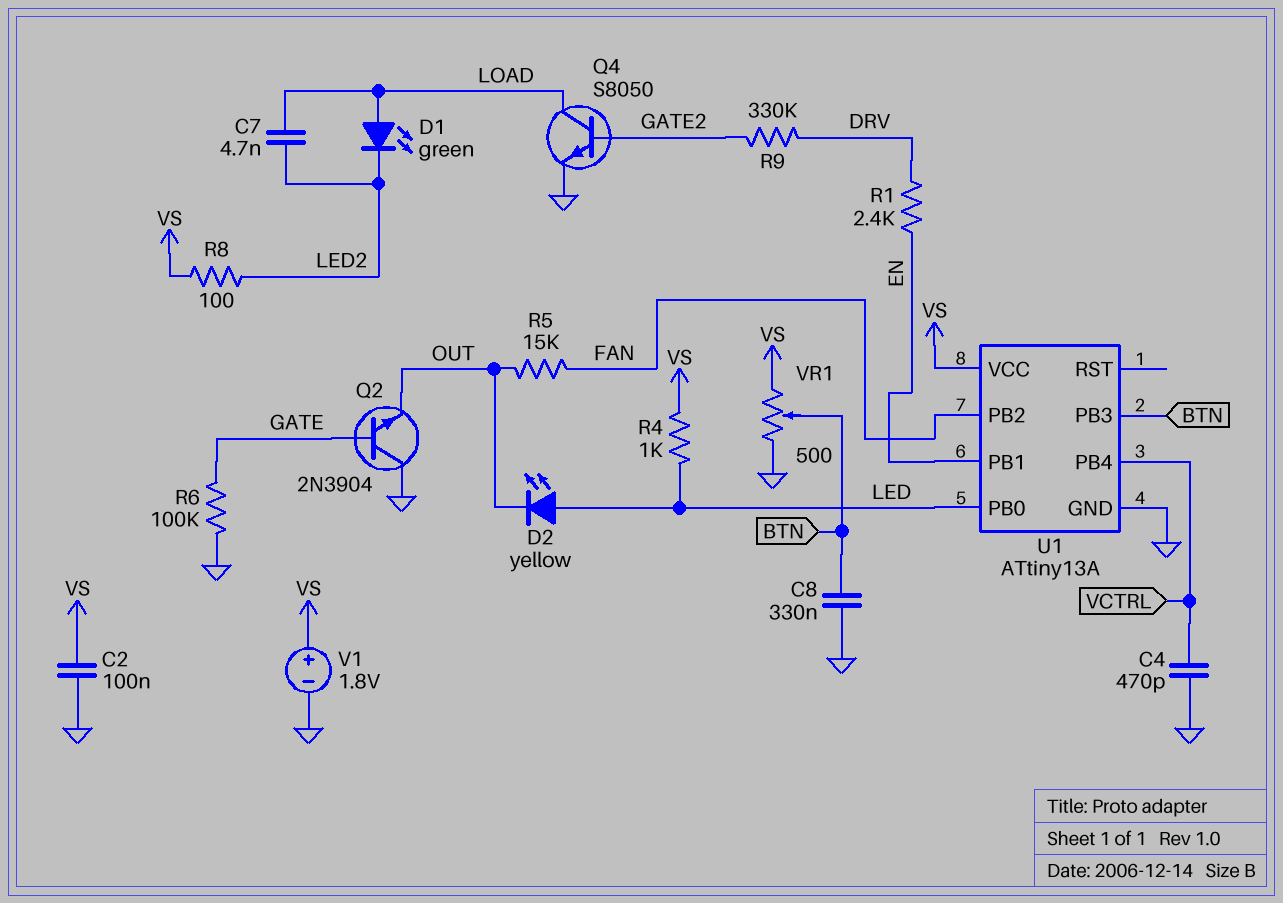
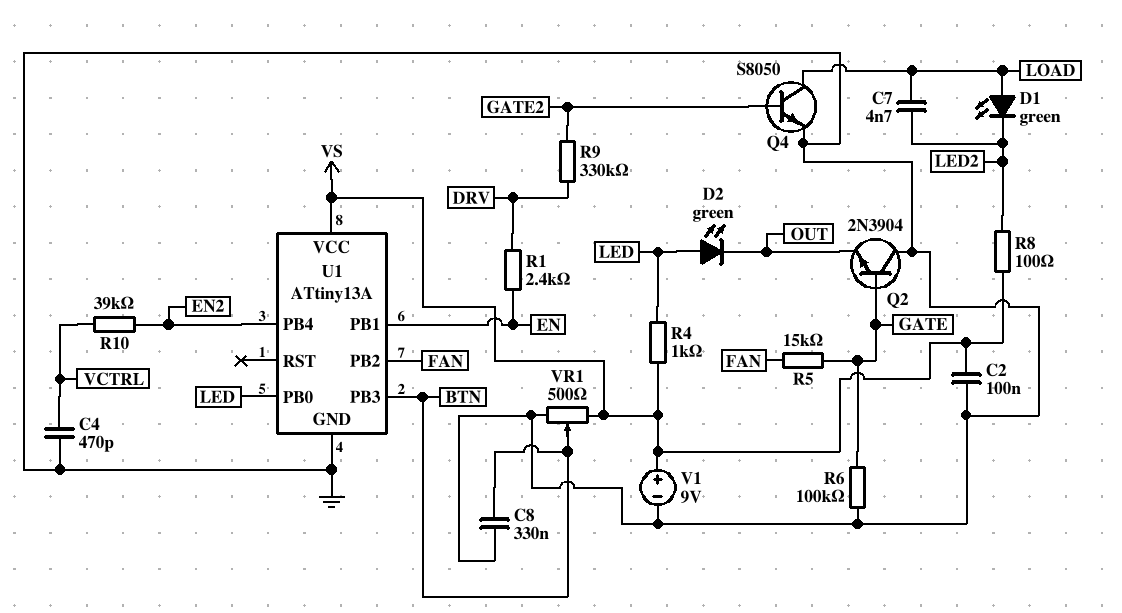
D2: LED yellow (A LED, K OUT) -> LED green (A LED, K OUT)
R5: 15k (FAN, OUT) -> 15k (FAN, GATE)
R10: none -> 39k (EN2, VCTRL)
U1 pin PB4: VCTRL -> EN2
V1: 1.8V (plus VS, minus GND) -> 9V (plus VS, minus GND)

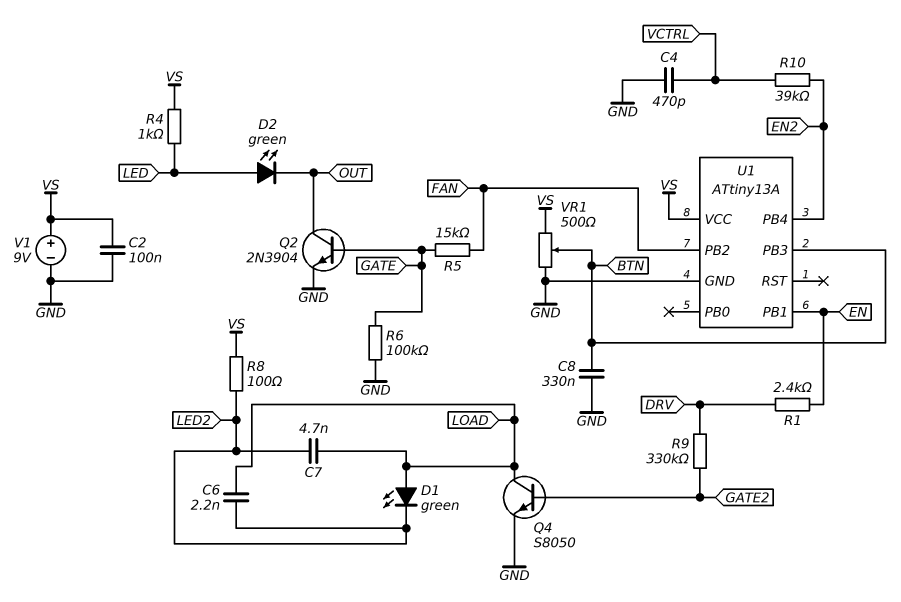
C6: none -> 2.2nF (LED2, LOAD)
Q2: NPN 2N3904 (B GATE, C GND, E OUT) -> NPN 2N3904 (B GATE, C OUT, E GND)
U1 pin PB0: LED -> none

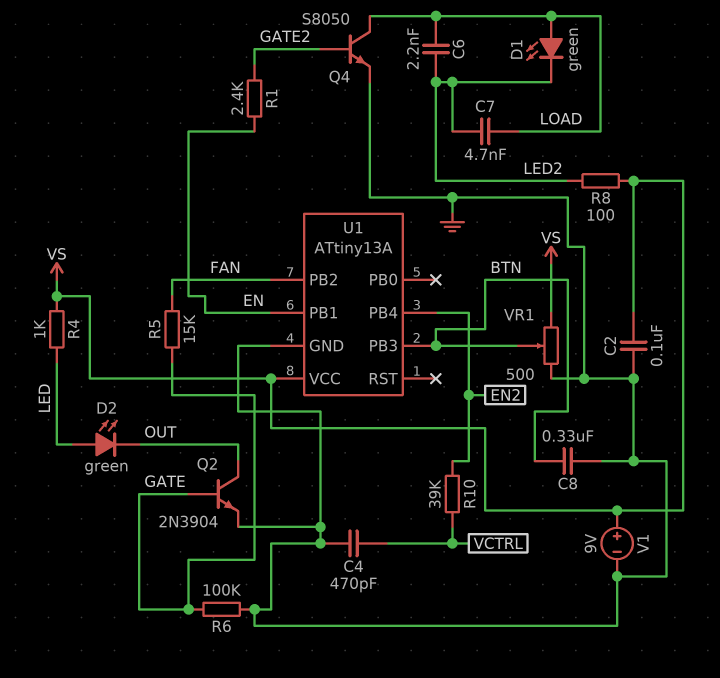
R1: 2.4k (DRV, EN) -> 2.4k (EN, GATE2)
R9: 330k (DRV, GATE2) -> none

